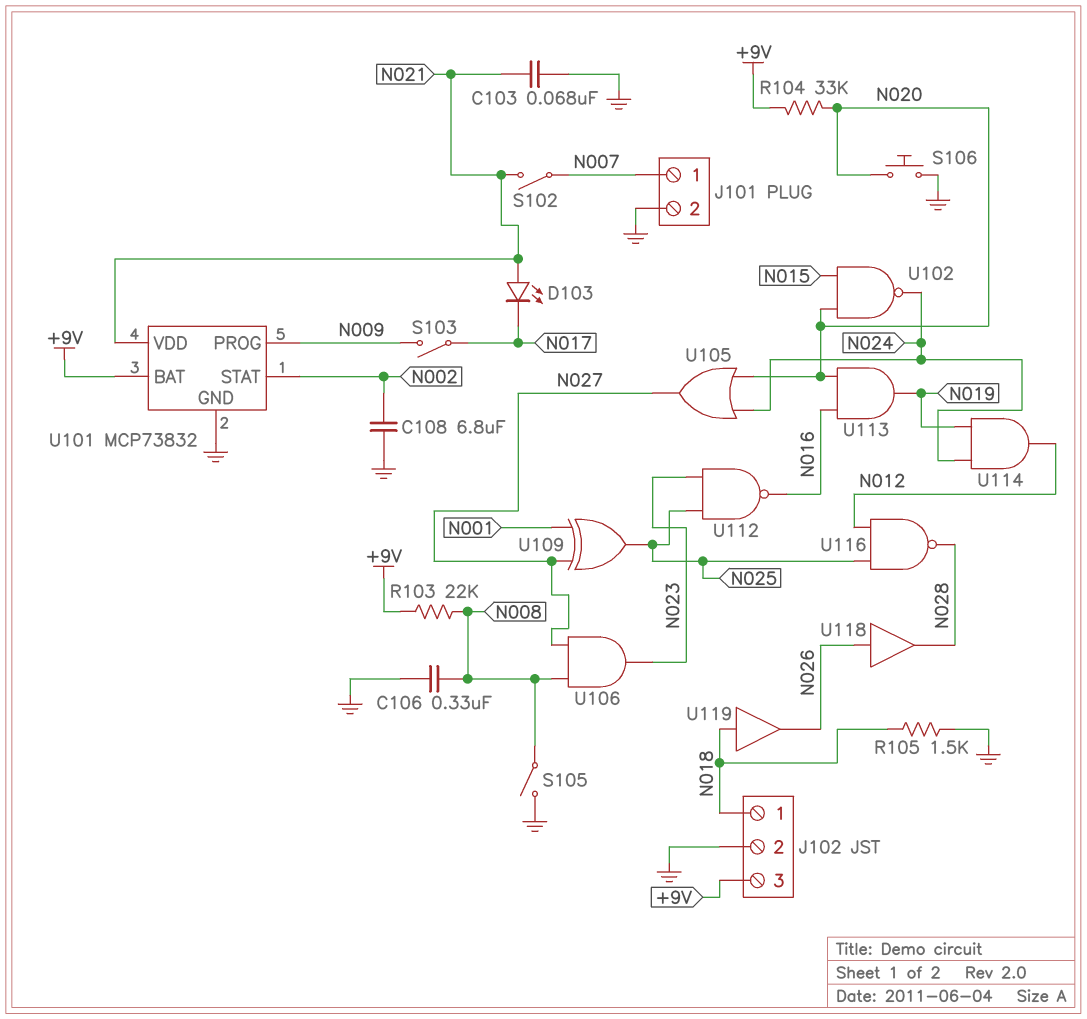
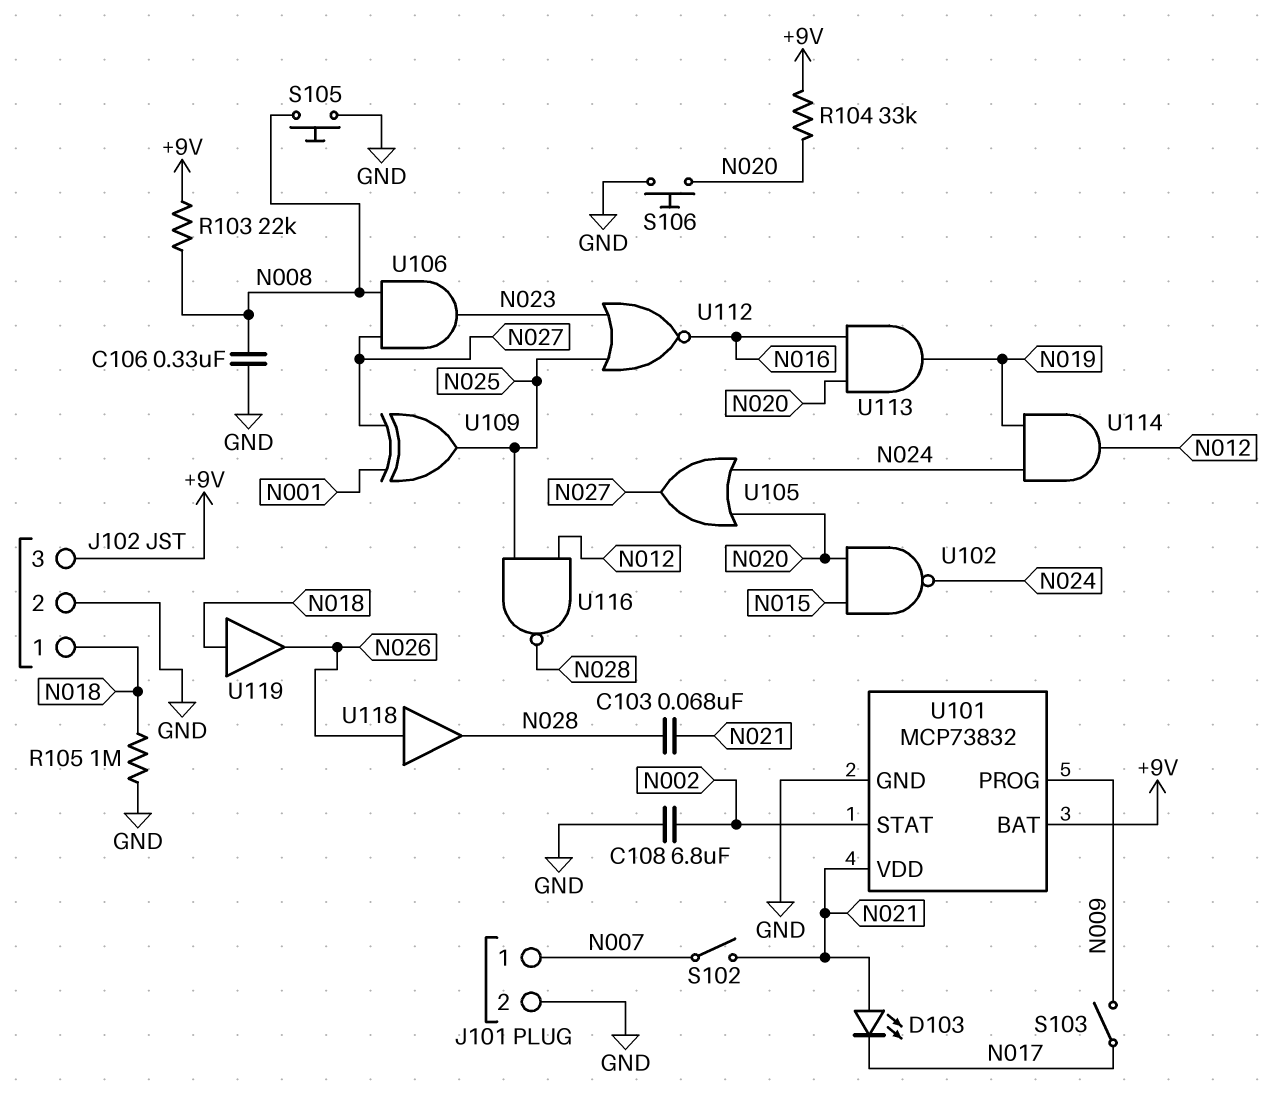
C103: 68nF (GND, N021) -> 68nF (N021, N028)
R105: 1.5k (GND, N018) -> 1M (GND, N018)
S105: switch (GND, N008) -> button (GND, N008)
U112: NAND (in N023, in N025, out N016) -> NOR (in N023, in N025, out N016)

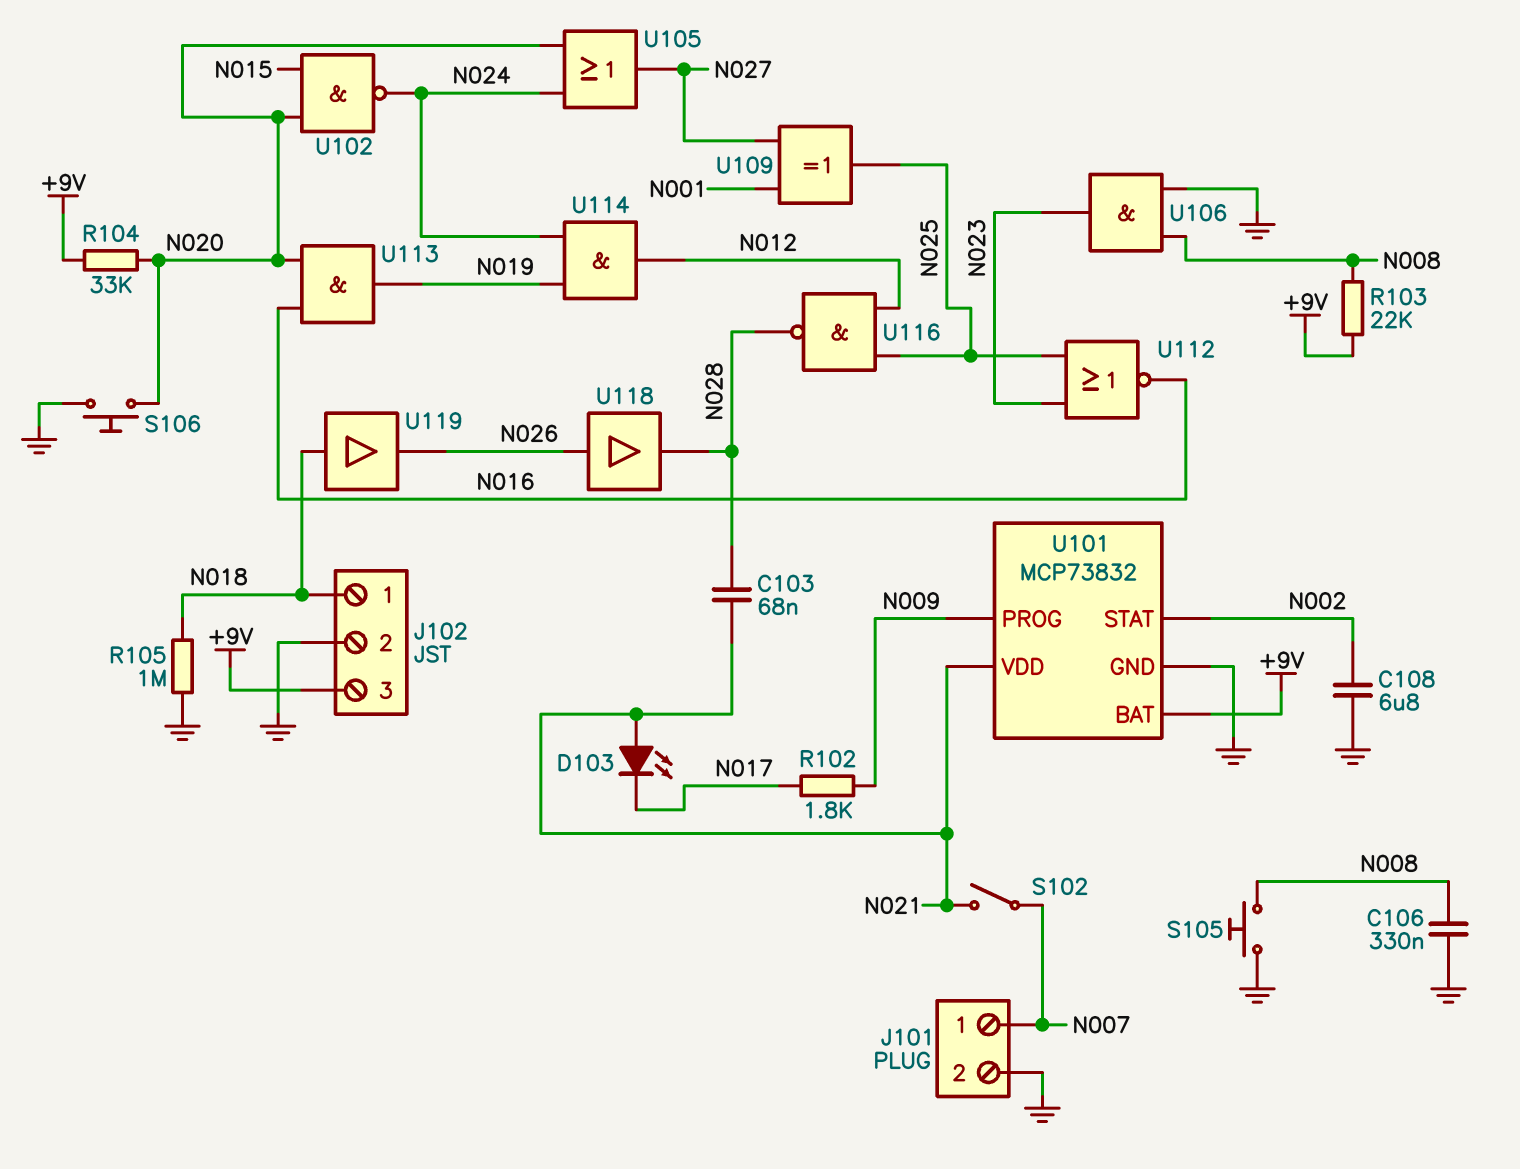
R102: none -> 1.8k (N009, N017)
S103: switch (N009, N017) -> none
U106: AND (in N008, in N027, out N023) -> AND (in GND, in N008, out N023)

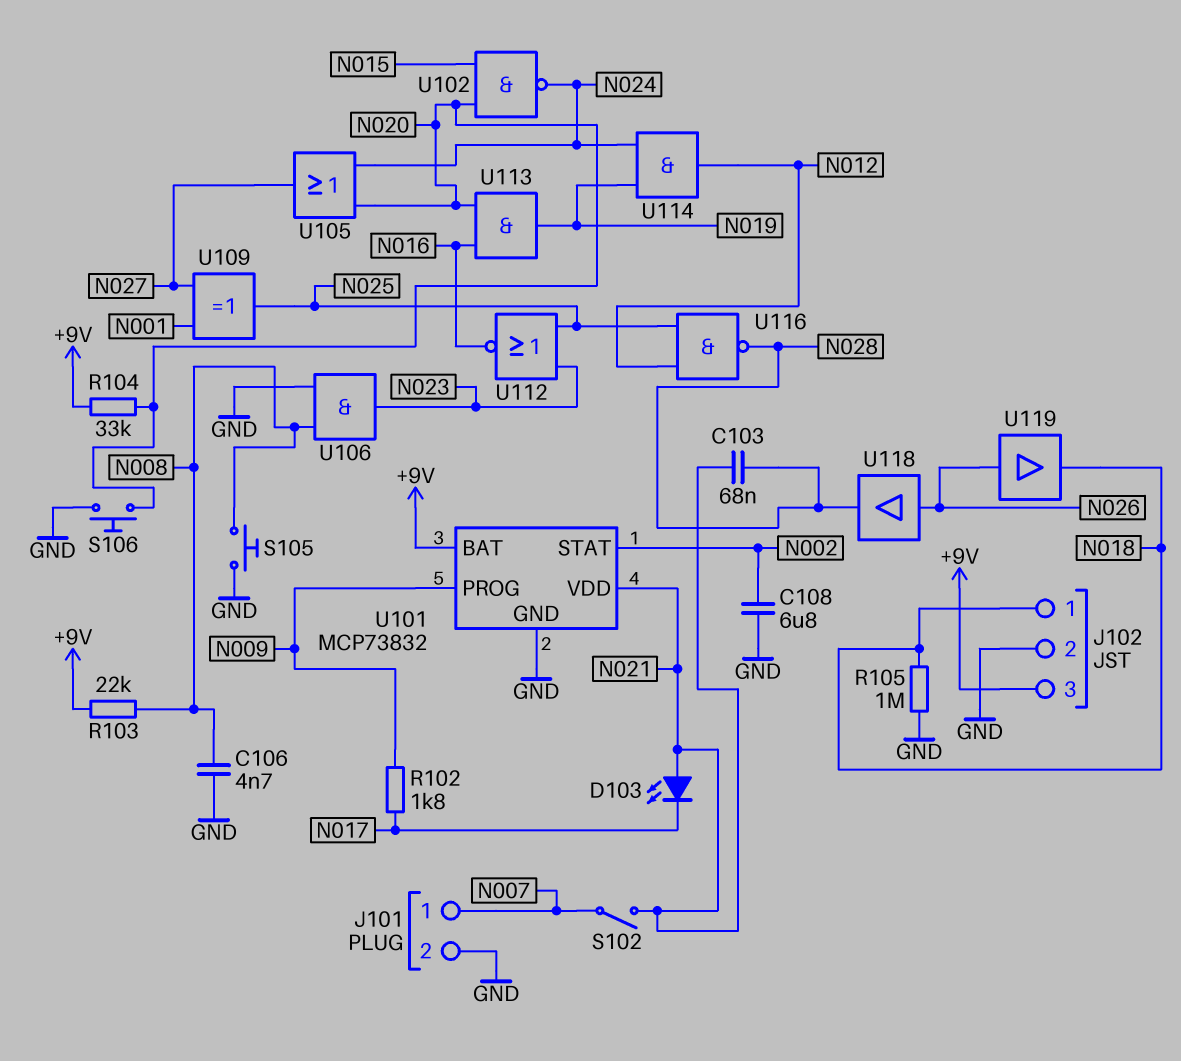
C106: 330nF (GND, N008) -> 4.7nF (GND, N008)
U119: buffer (in N018, out N026) -> buffer (in N026, out N018)

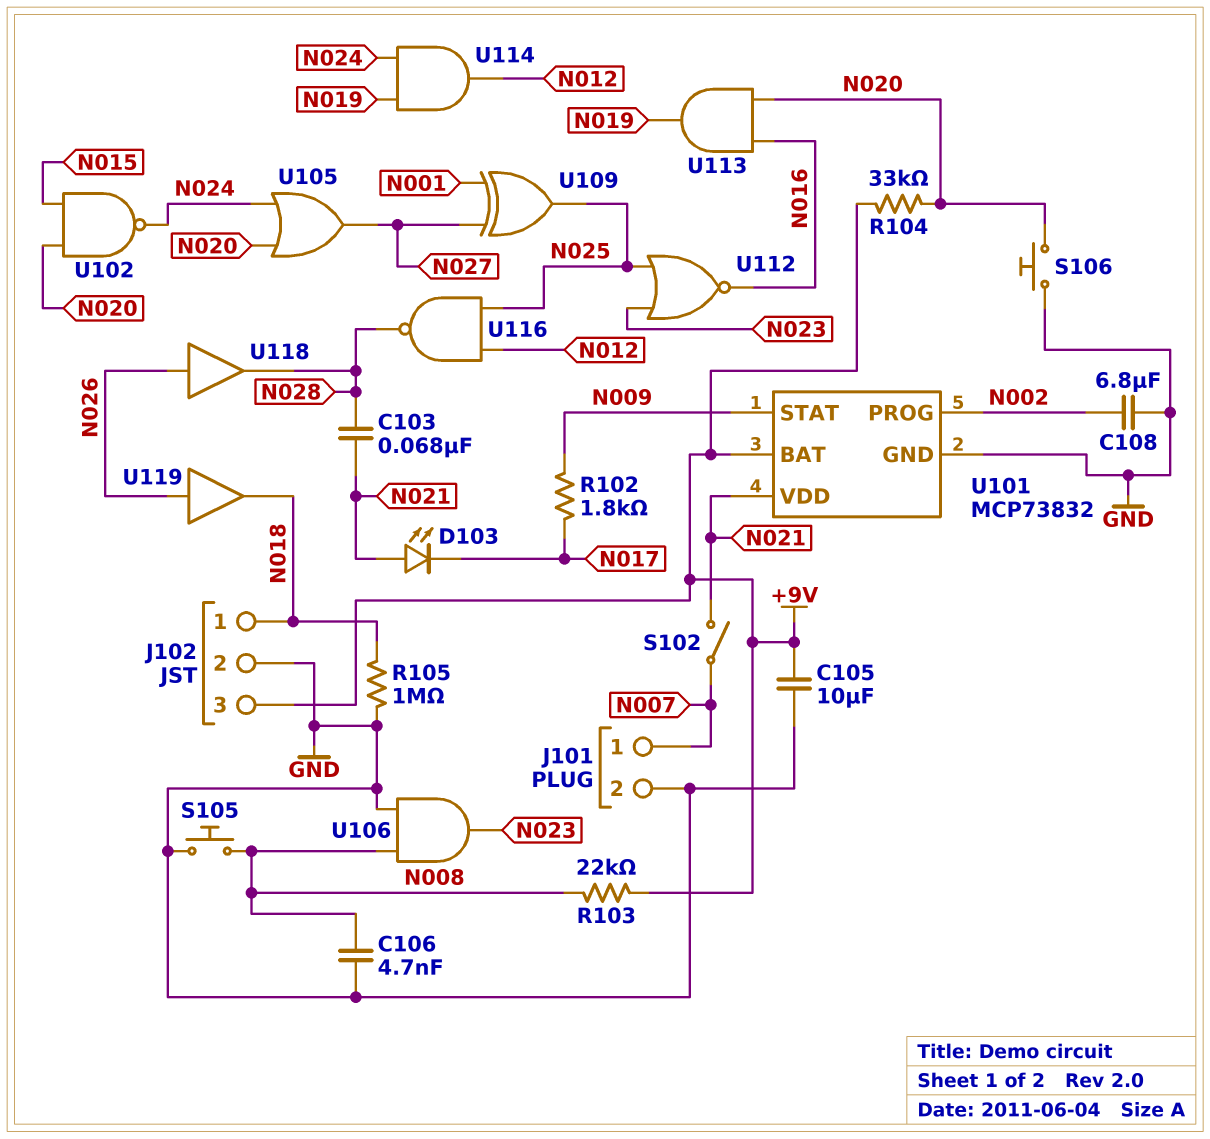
C105: none -> 10uF (+9V, GND)
U101 pin PROG: N009 -> N002
U101 pin STAT: N002 -> N009

